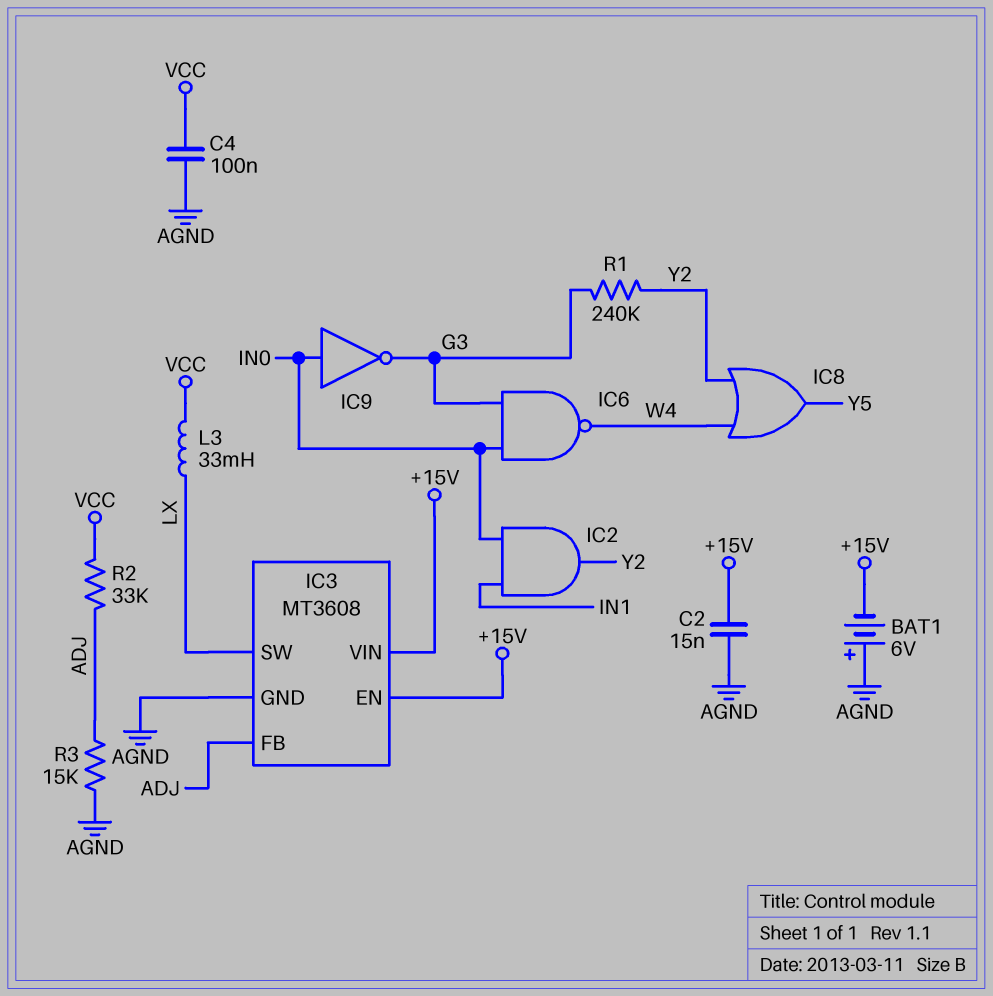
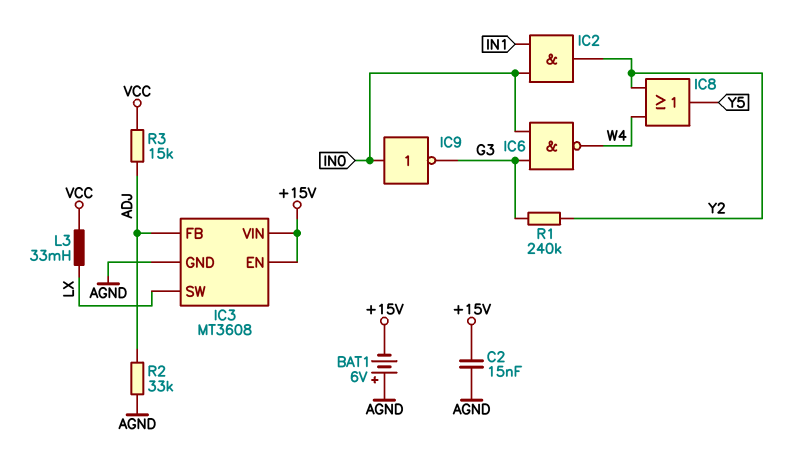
C4: 100nF (AGND, VCC) -> none
R2: 33k (ADJ, VCC) -> 33k (ADJ, AGND)
R3: 15k (ADJ, AGND) -> 15k (ADJ, VCC)

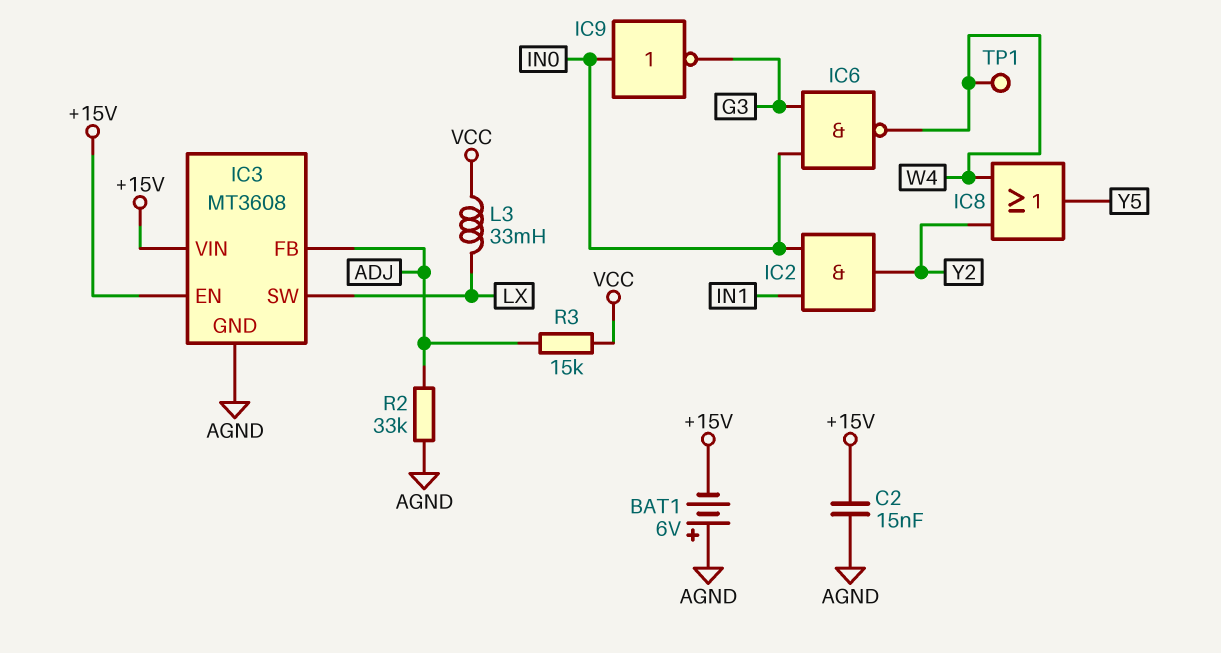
R1: 240k (G3, Y2) -> none
TP1: none -> test point (W4)

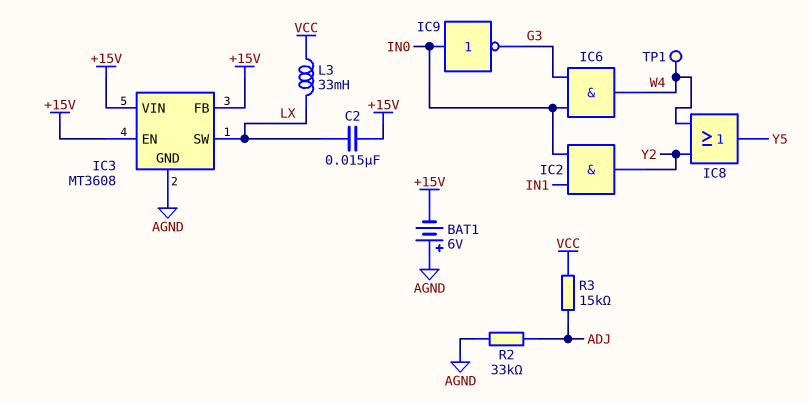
C2: 15nF (+15V, AGND) -> 15nF (+15V, LX)
IC3 pin FB: ADJ -> +15V
IC6: NAND (in G3, in IN0, out W4) -> AND (in G3, in IN0, out W4)

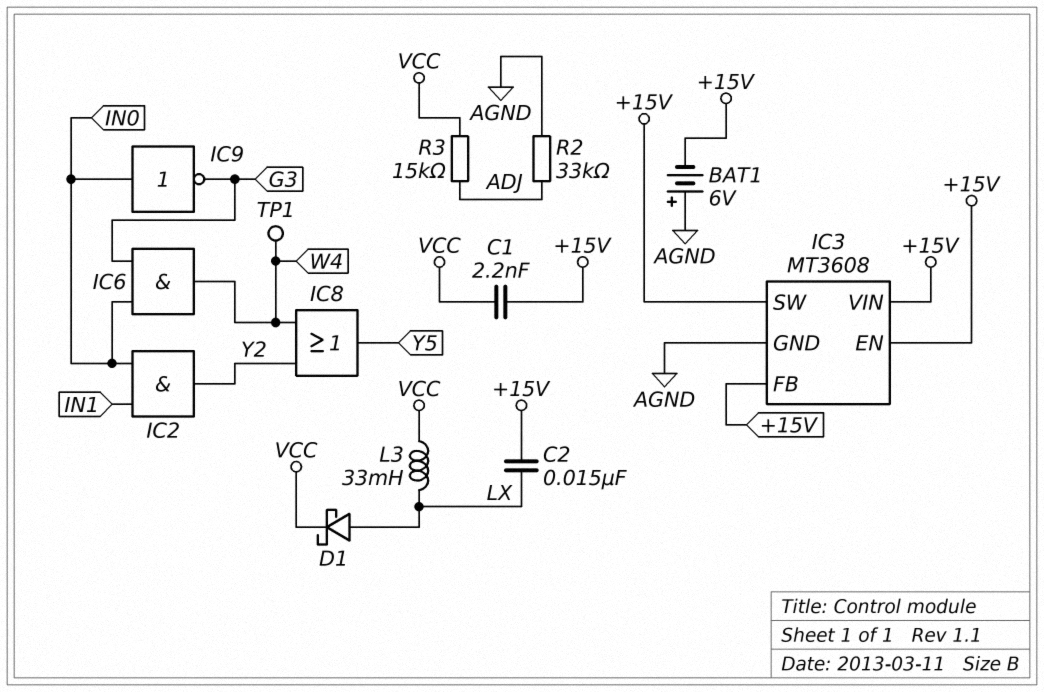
C1: none -> 2.2nF (+15V, VCC)
D1: none -> schottky (A LX, K VCC)
IC3 pin SW: LX -> +15V

